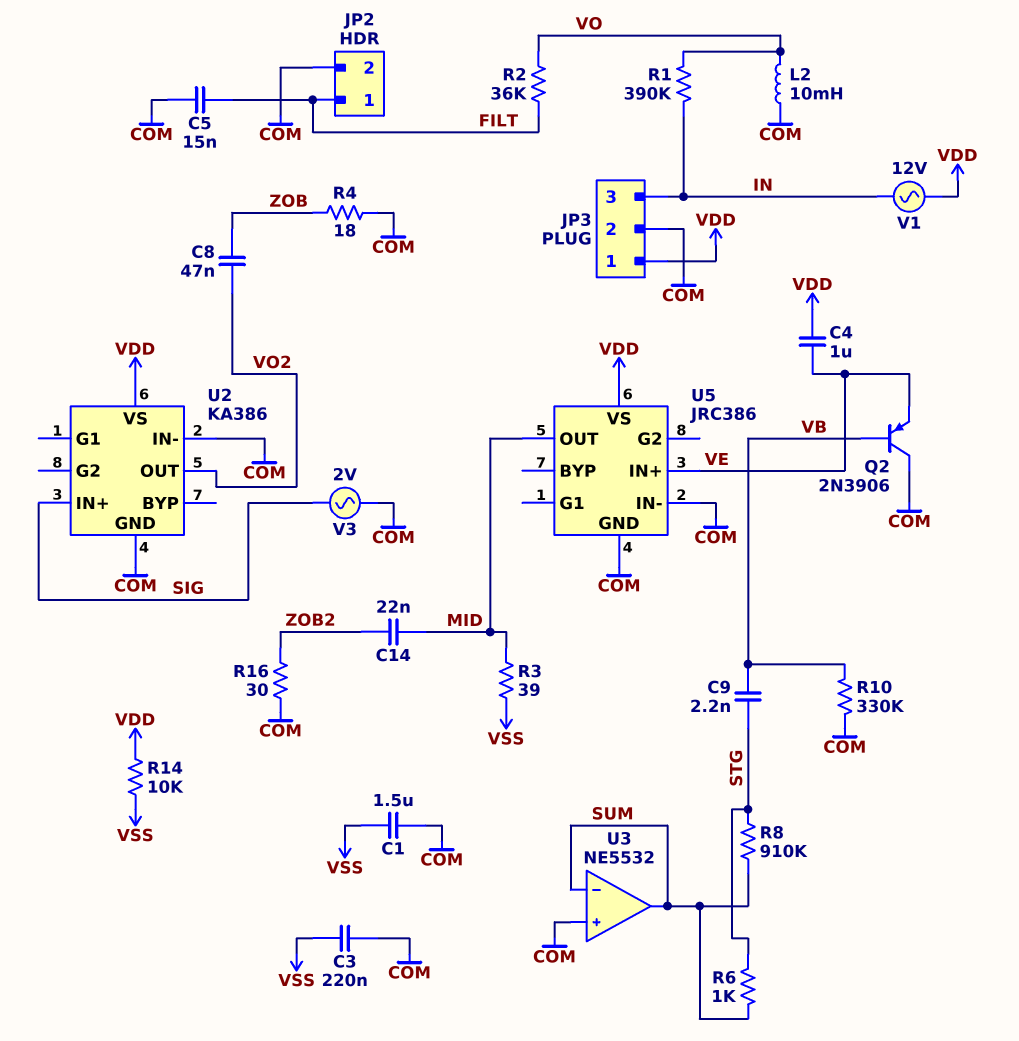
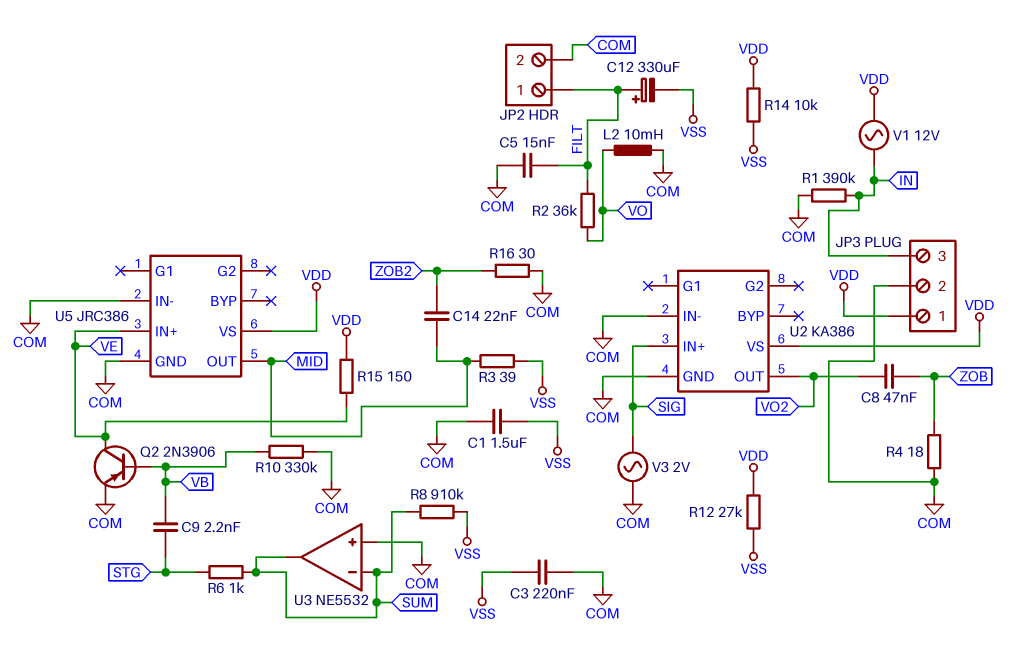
C4: 1uF (VDD, VE) -> none
C12: none -> 330uF (plus FILT, minus VSS)
Q2: PNP 2N3906 (B VB, C COM, E VE) -> PNP 2N3906 (B VB, C VE, E COM)
R1: 390k (IN, VO) -> 390k (COM, IN)
R8: 910k (STG, SUM) -> 910k (SUM, VSS)
R12: none -> 27k (VDD, VSS)
R15: none -> 150 (VDD, VE)

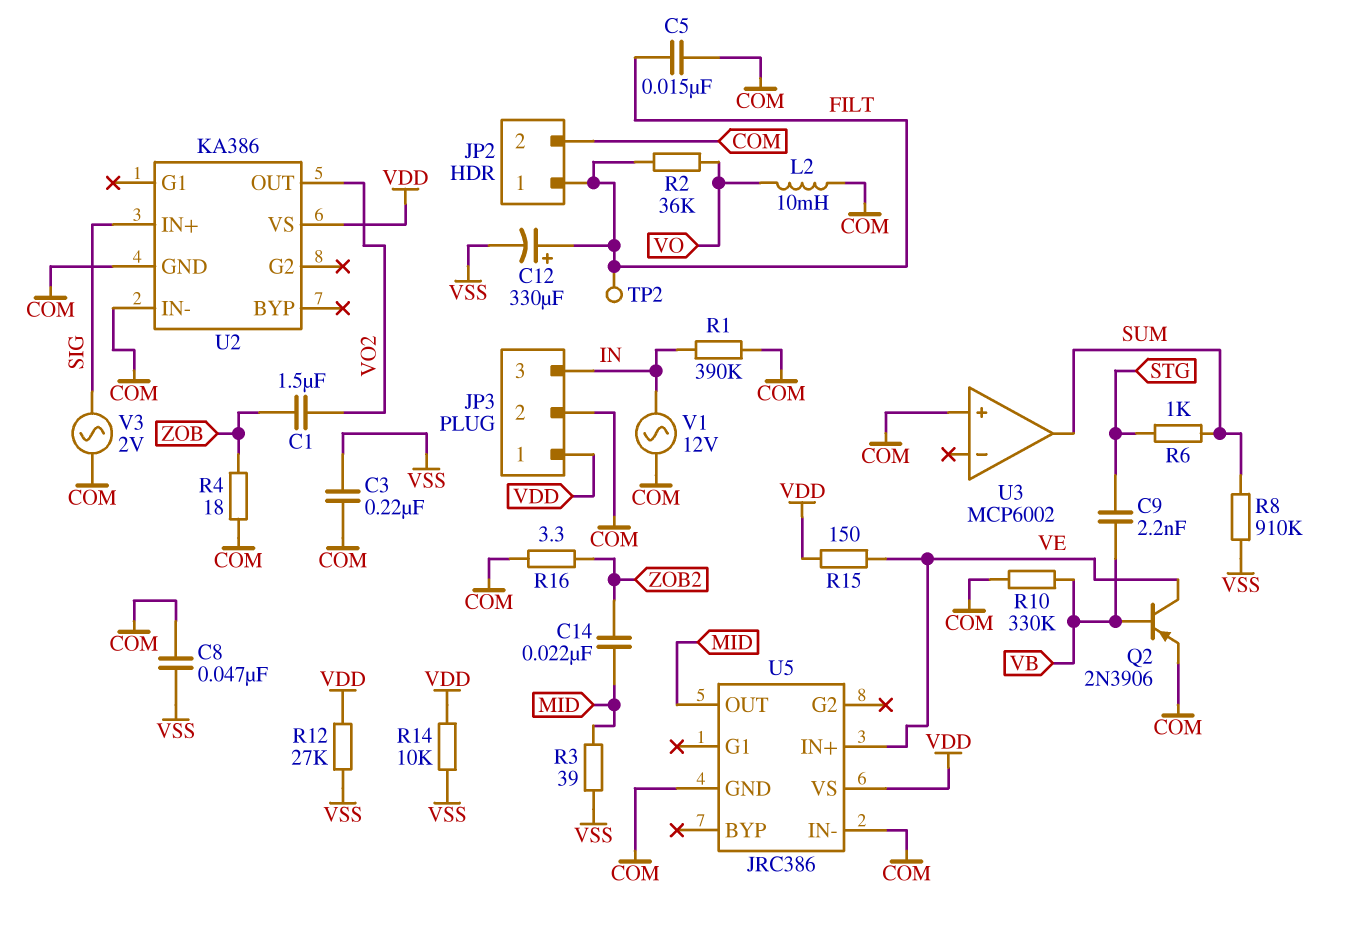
C1: 1.5uF (COM, VSS) -> 1.5uF (VO2, ZOB)
C8: 47nF (VO2, ZOB) -> 47nF (COM, VSS)
R16: 30 (COM, ZOB2) -> 3.3 (COM, ZOB2)
TP2: none -> test point (FILT)
U3: NE5532 -> MCP6002
U3 pin in-: SUM -> none
V1: AC 12V (IN, VDD) -> AC 12V (COM, IN)

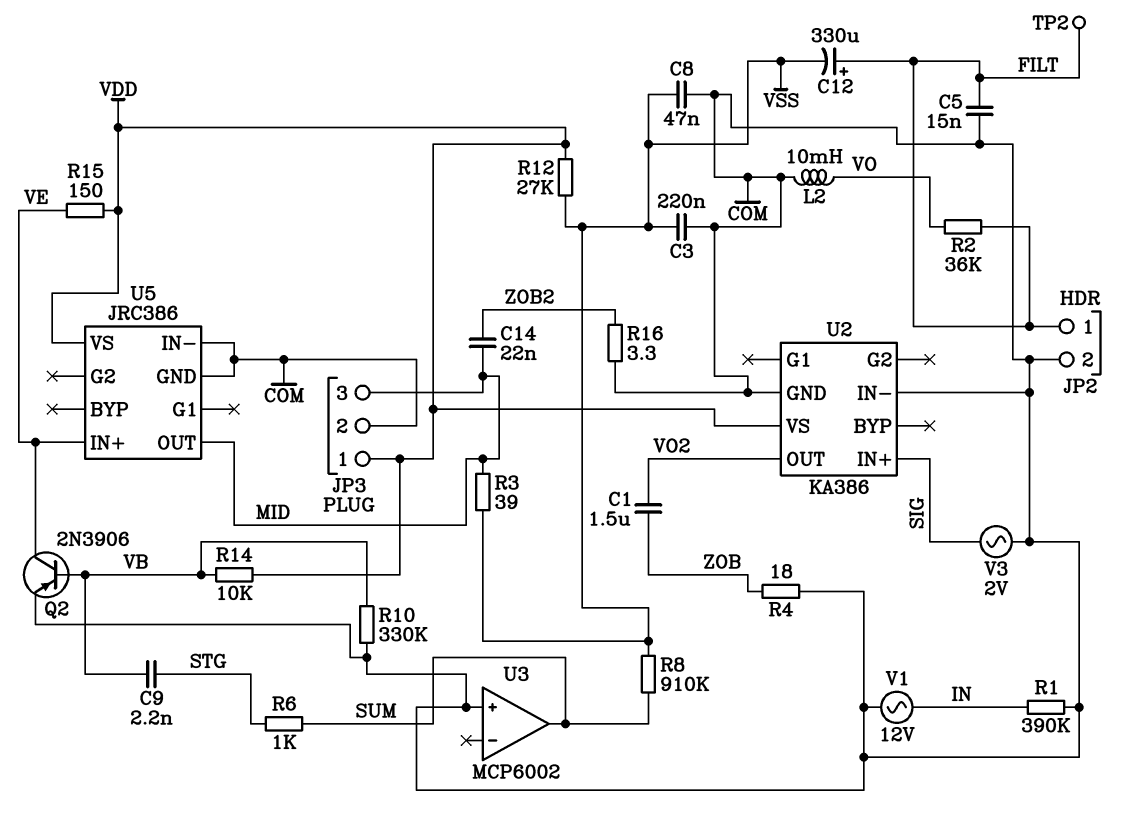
JP3 pin 3: IN -> MID
R14: 10k (VDD, VSS) -> 10k (VB, VDD)

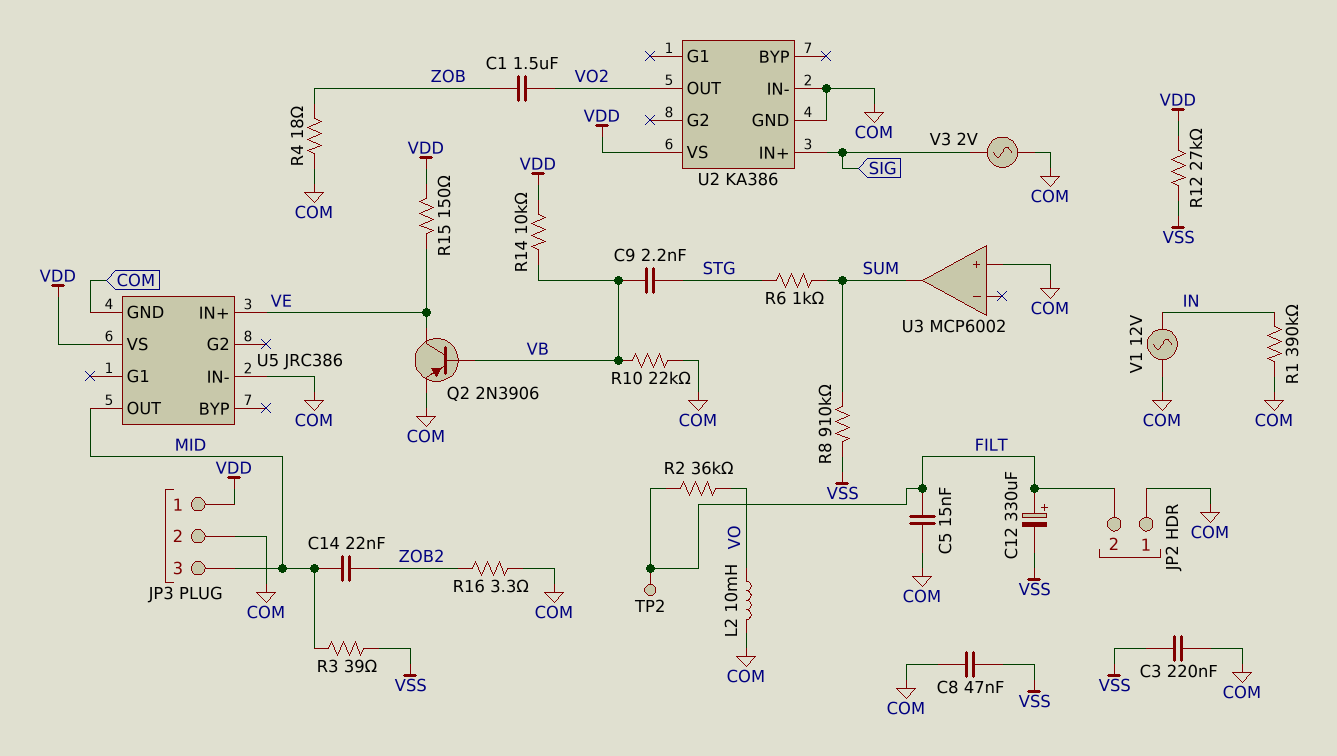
JP2 pin 1: FILT -> COM
JP2 pin 2: COM -> FILT
R10: 330k (COM, VB) -> 22k (COM, VB)

